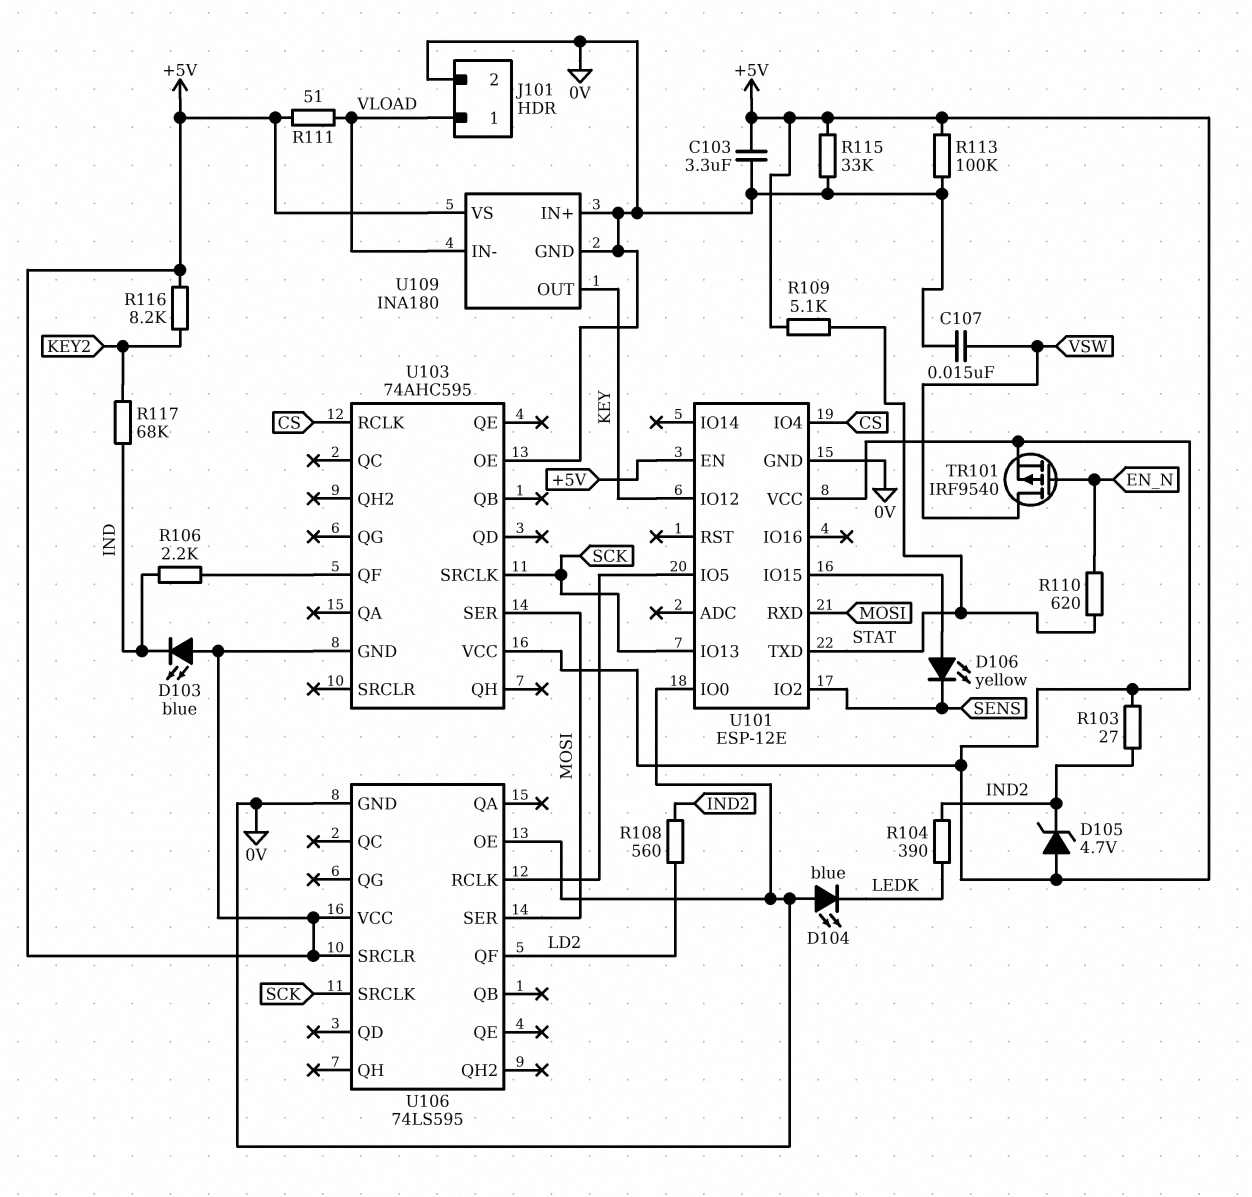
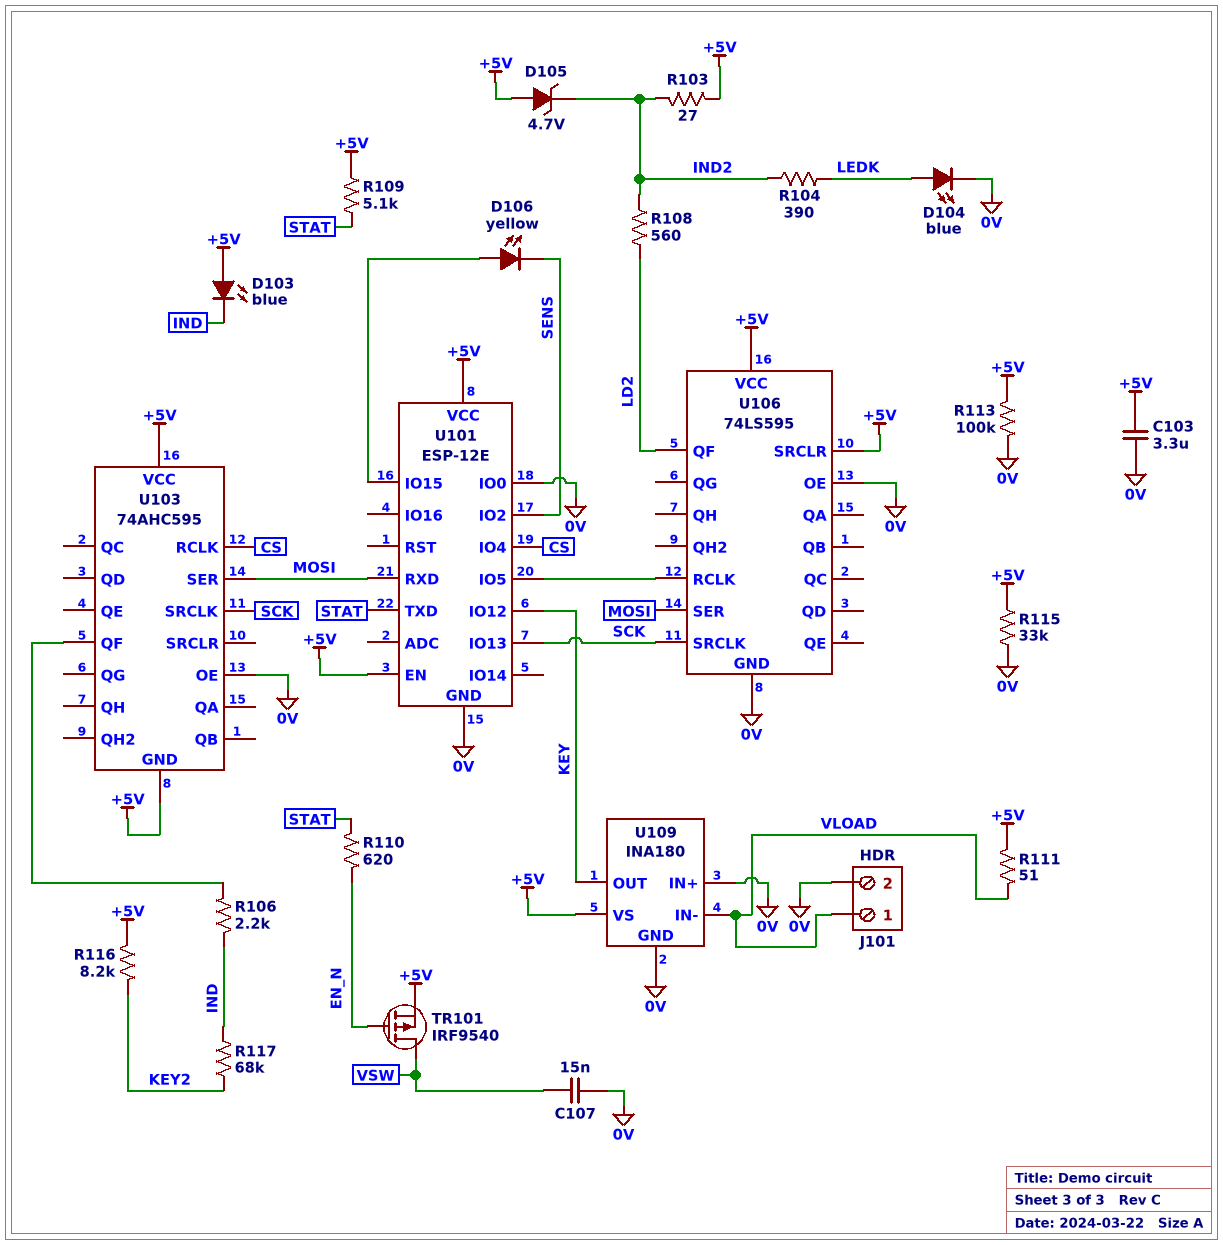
D104: LED blue (A 0V, K LEDK) -> LED blue (A LEDK, K 0V)

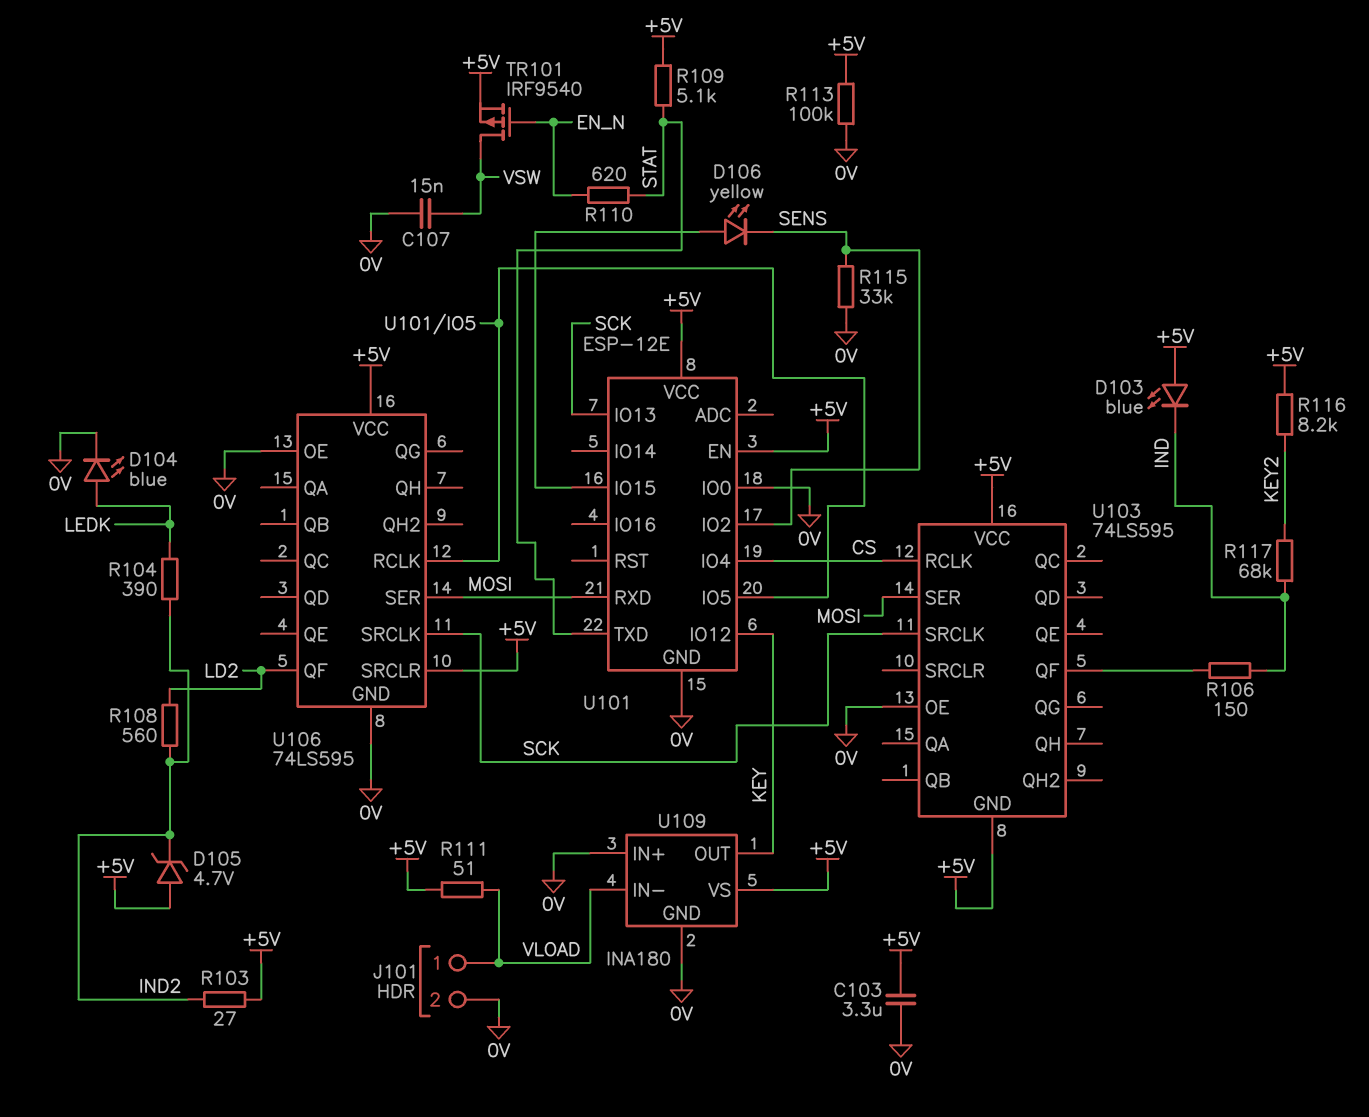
R106: 2.2k (IND, U103/QF) -> 150 (IND, U103/QF)
R115: 33k (+5V, 0V) -> 33k (0V, SENS)
U103: 74AHC595 -> 74LS595

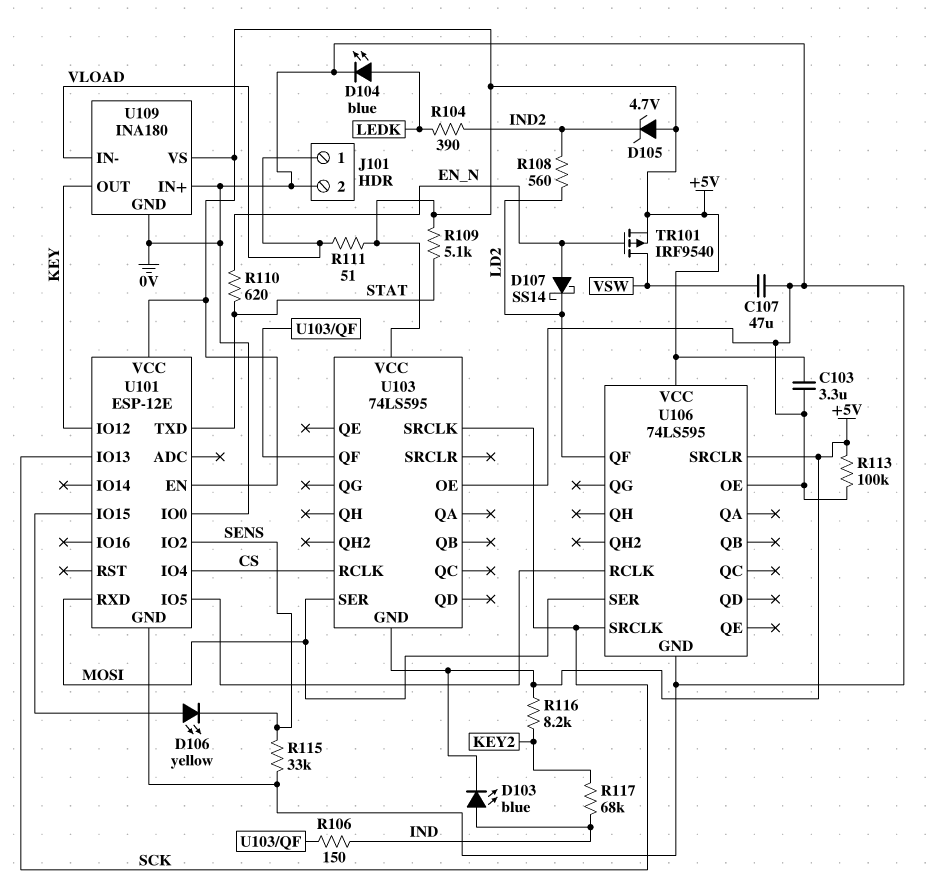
C107: 15nF (0V, VSW) -> 47uF (0V, VSW)
D103: LED blue (A +5V, K IND) -> LED blue (A IND, K +5V)
D107: none -> schottky SS14 (A EN_N, K LD2)
R103: 27 (+5V, IND2) -> none

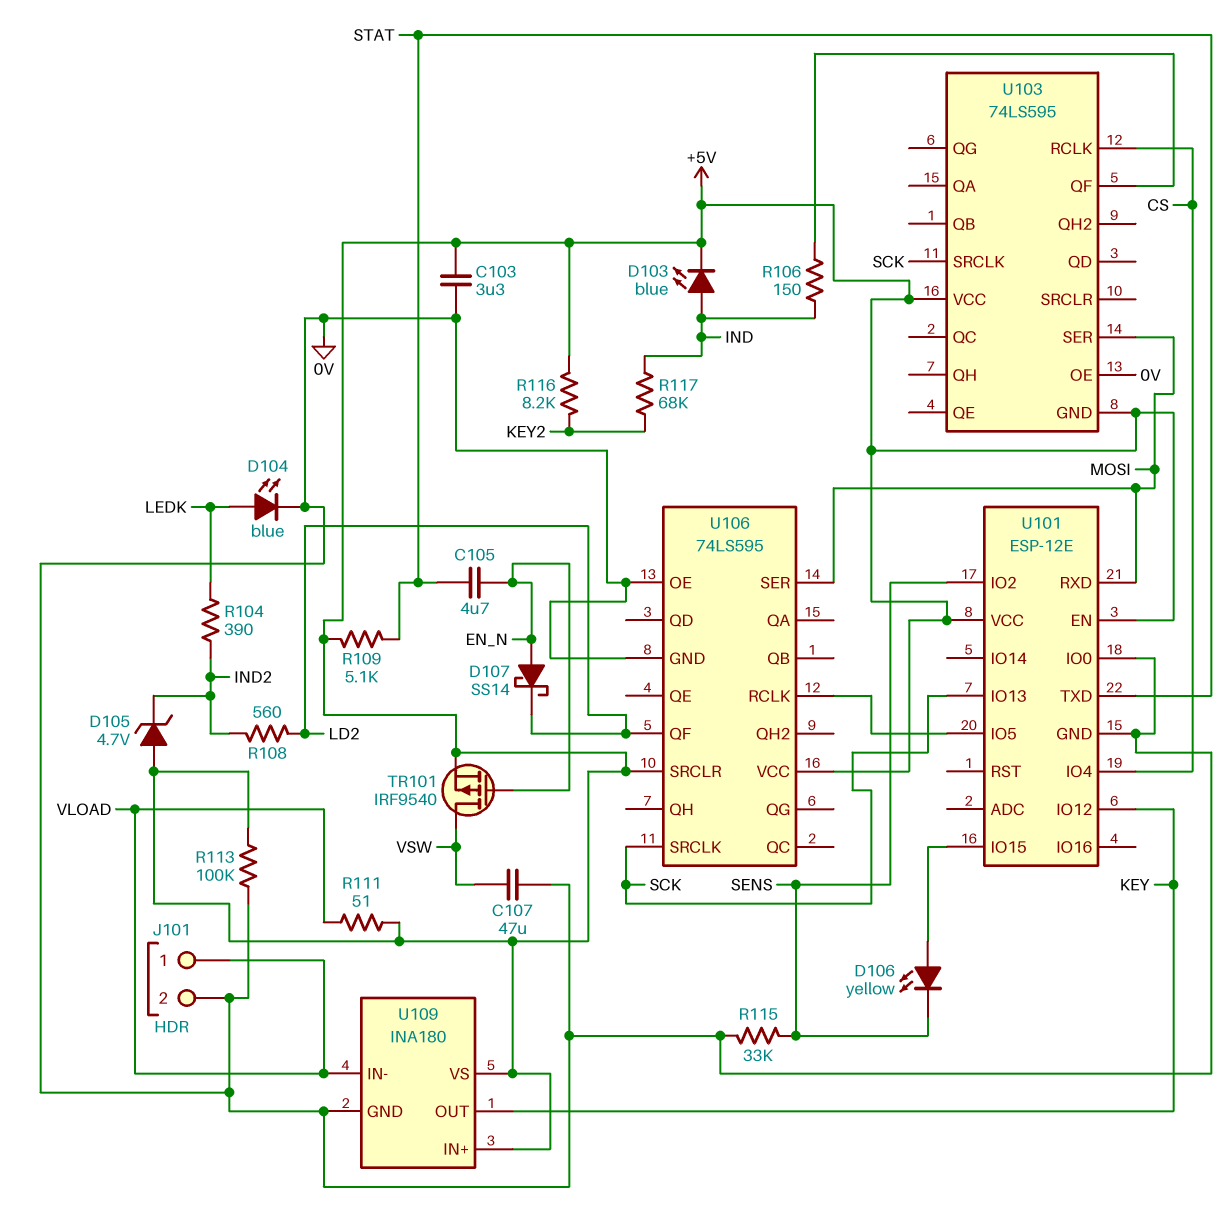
C105: none -> 4.7uF (EN_N, STAT)
R110: 620 (EN_N, STAT) -> none
U109 pin IN+: 0V -> +5V

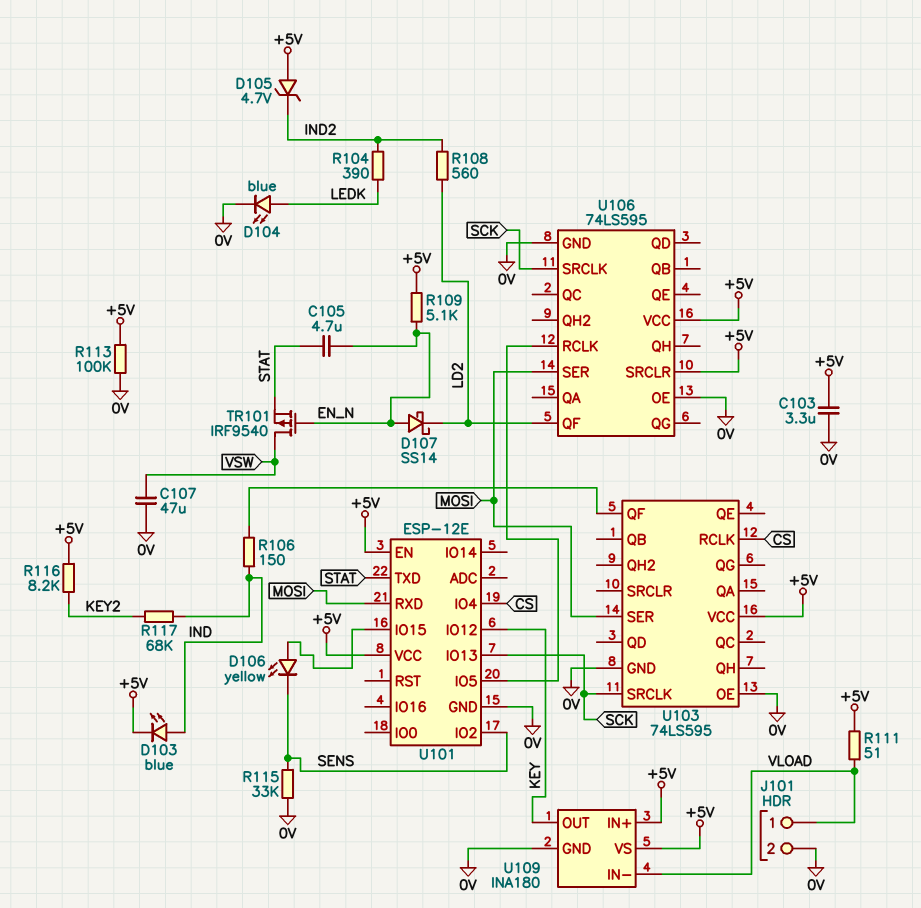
R109: 5.1k (+5V, STAT) -> 5.1k (+5V, EN_N)
TR101: PMOS IRF9540 (G EN_N, D VSW, S +5V) -> PMOS IRF9540 (G EN_N, D VSW, S STAT)
U101 pin IO0: 0V -> none
U103 pin GND: +5V -> 0V

